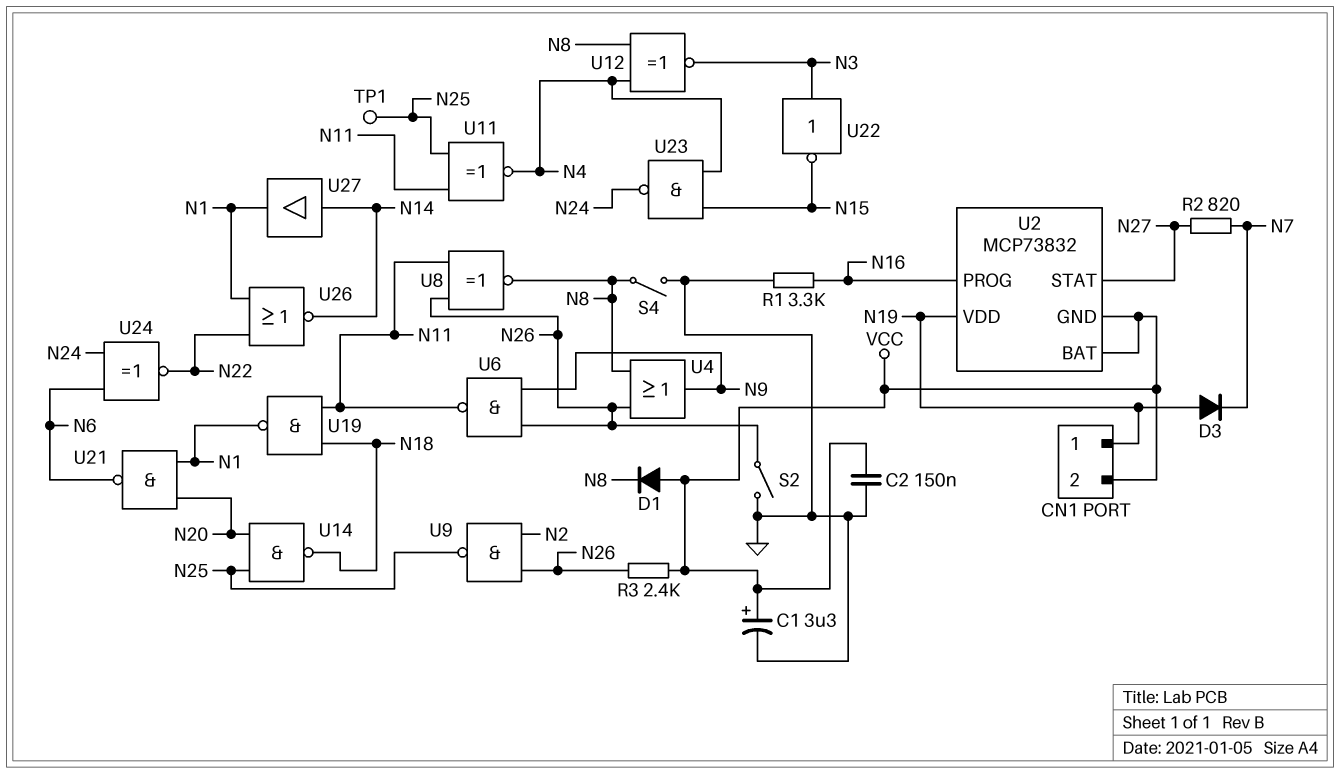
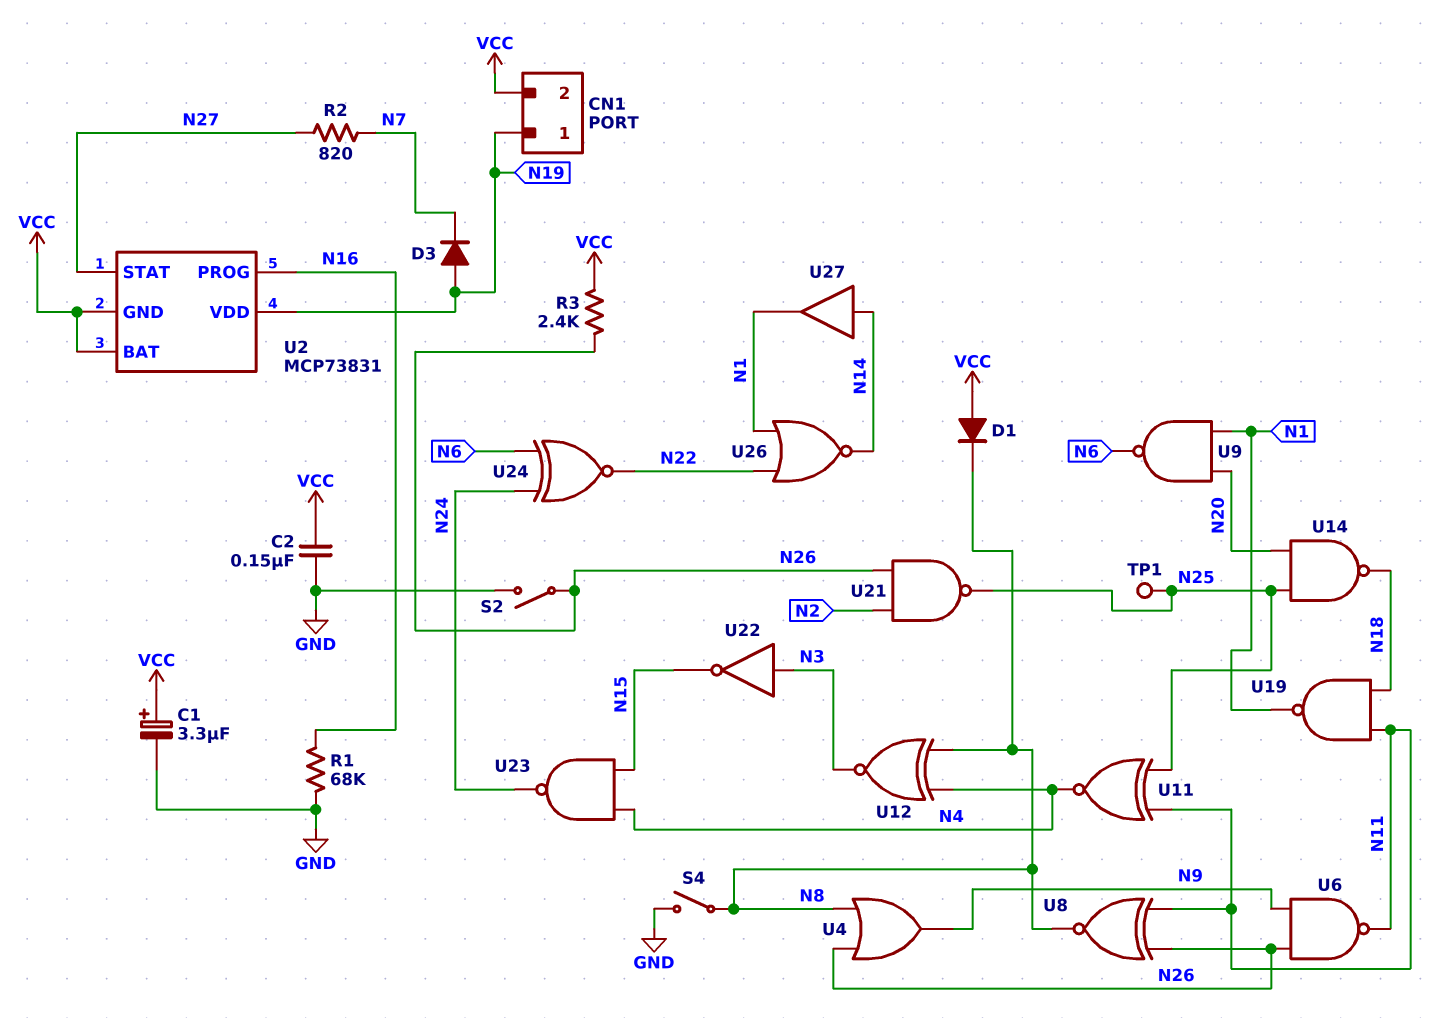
R1: 3.3k (GND, N16) -> 68k (GND, N16)
U2: MCP73832 -> MCP73831
U9: NAND (in N2, in N26, out N25) -> NAND (in N1, in N20, out N6)
U21: NAND (in N1, in N20, out N6) -> NAND (in N2, in N26, out N25)

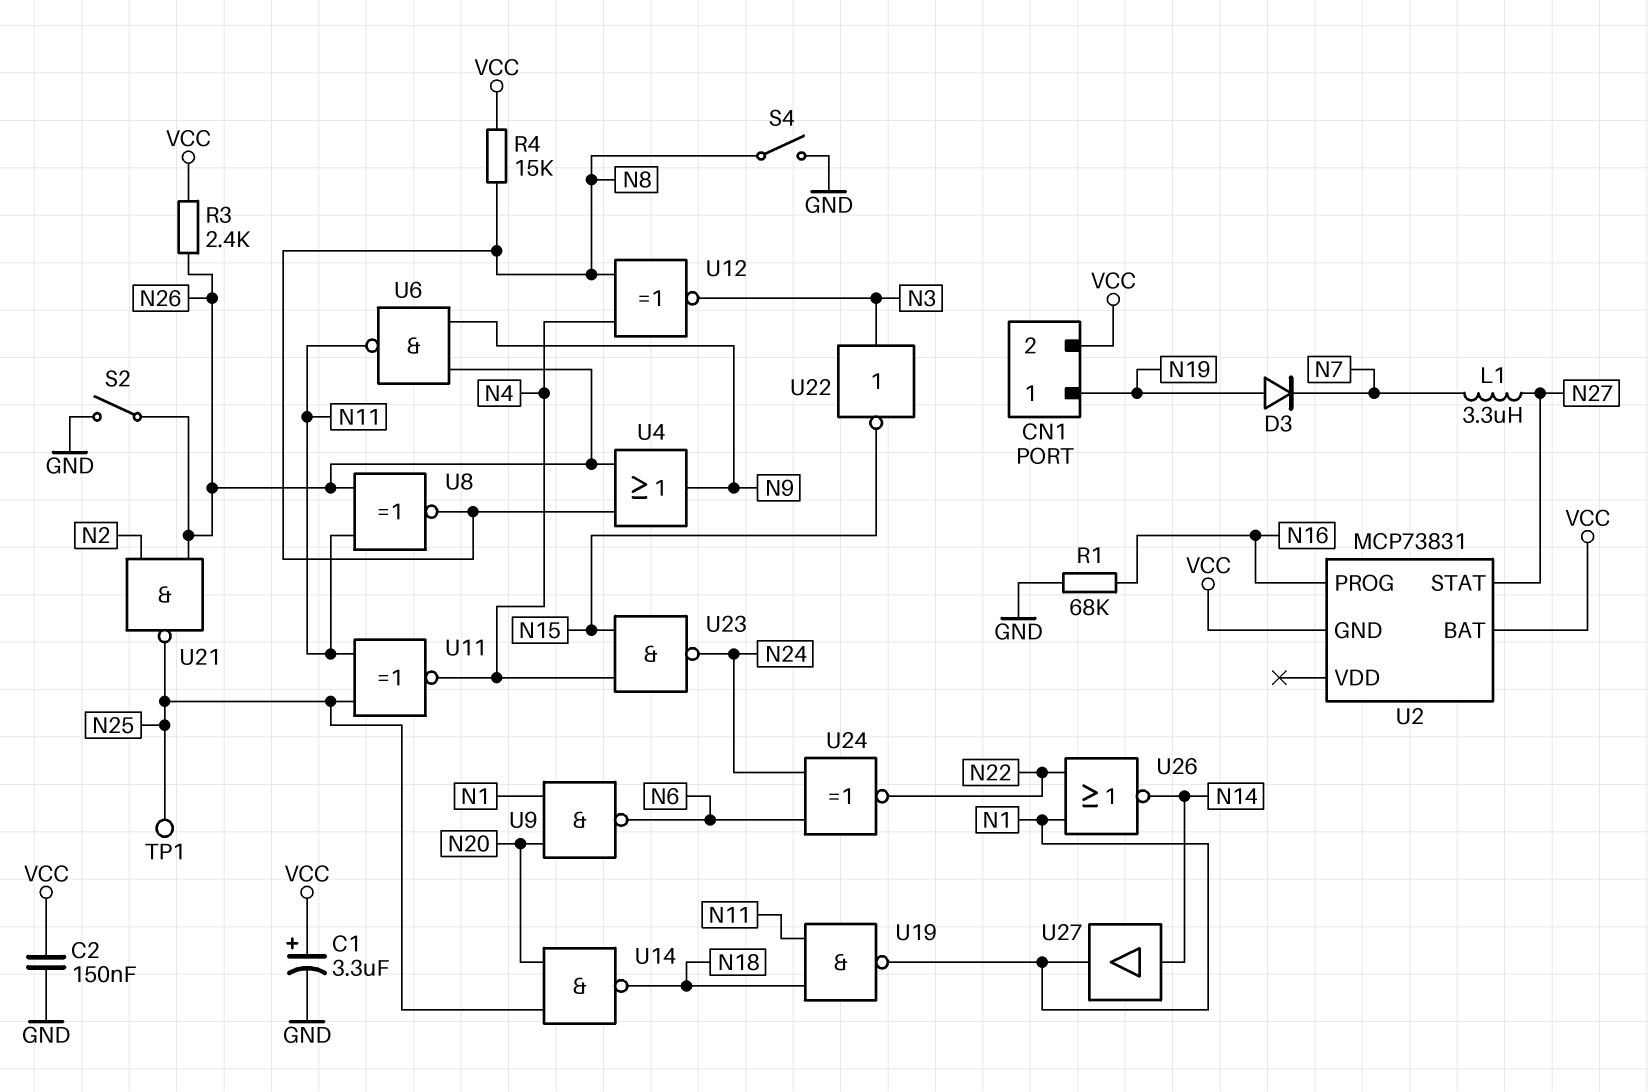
D1: diode (A VCC, K N8) -> none
L1: none -> 3.3uH (N7, N27)
R2: 820 (N7, N27) -> none
R4: none -> 15k (N8, VCC)
U2 pin VDD: N19 -> none

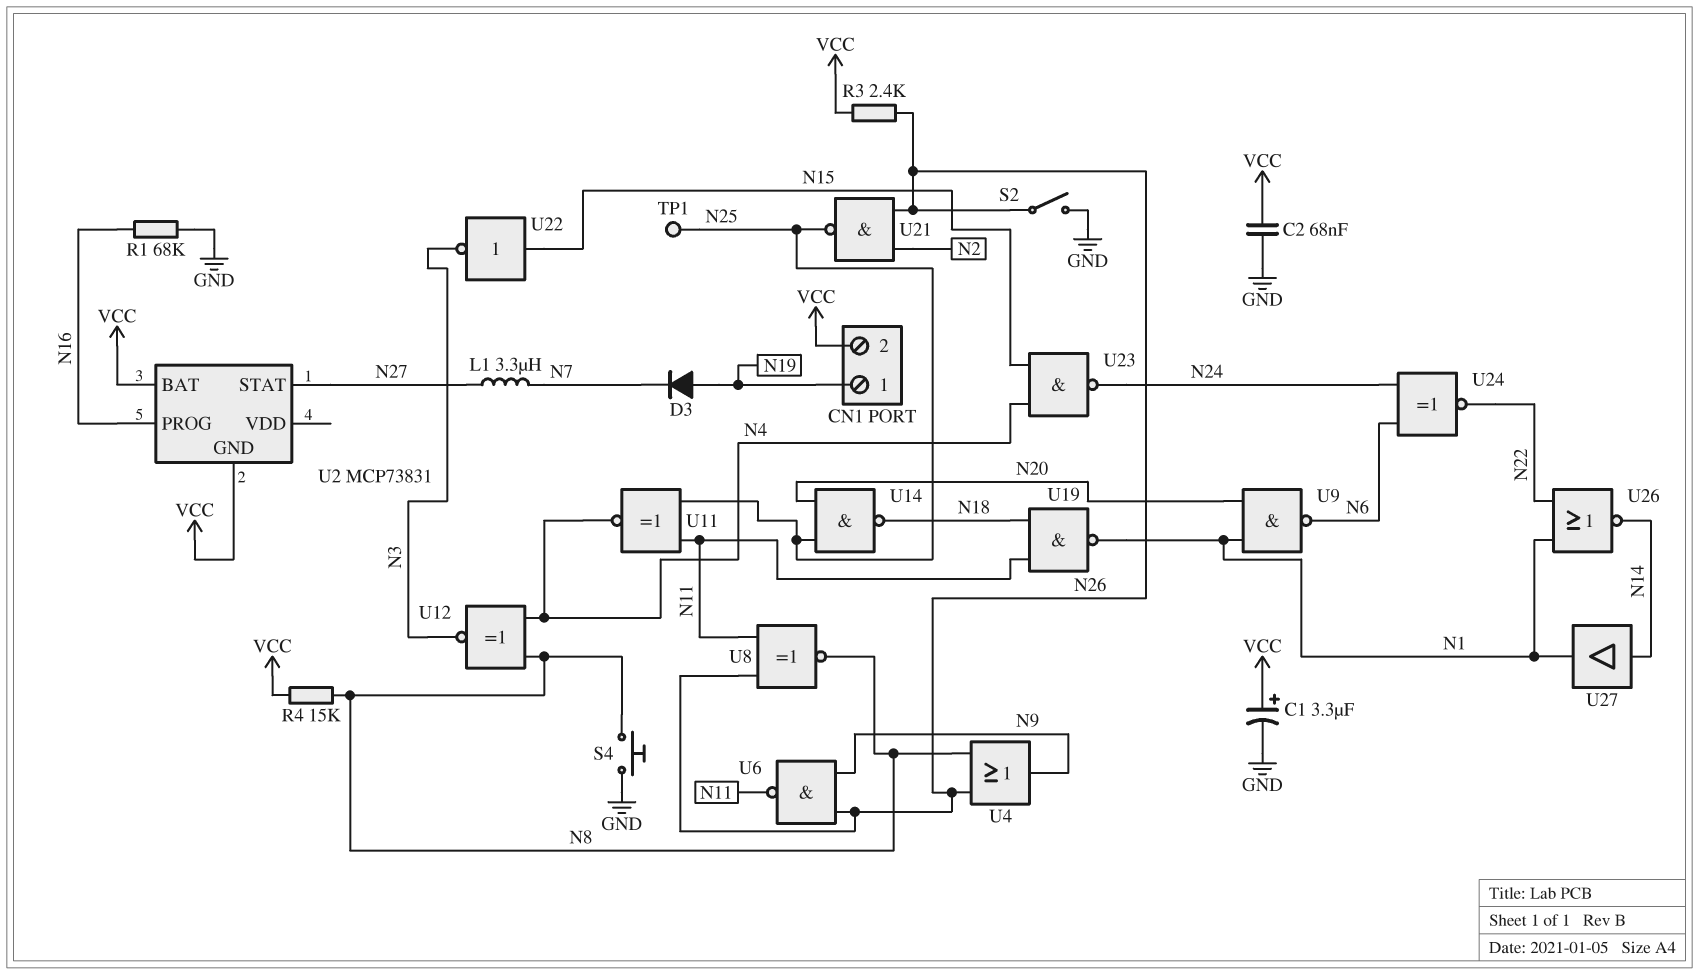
C2: 150nF (GND, VCC) -> 68nF (GND, VCC)
S4: switch (GND, N8) -> button (GND, N8)
U22: NOT (in N3, out N15) -> NOT (in N15, out N3)

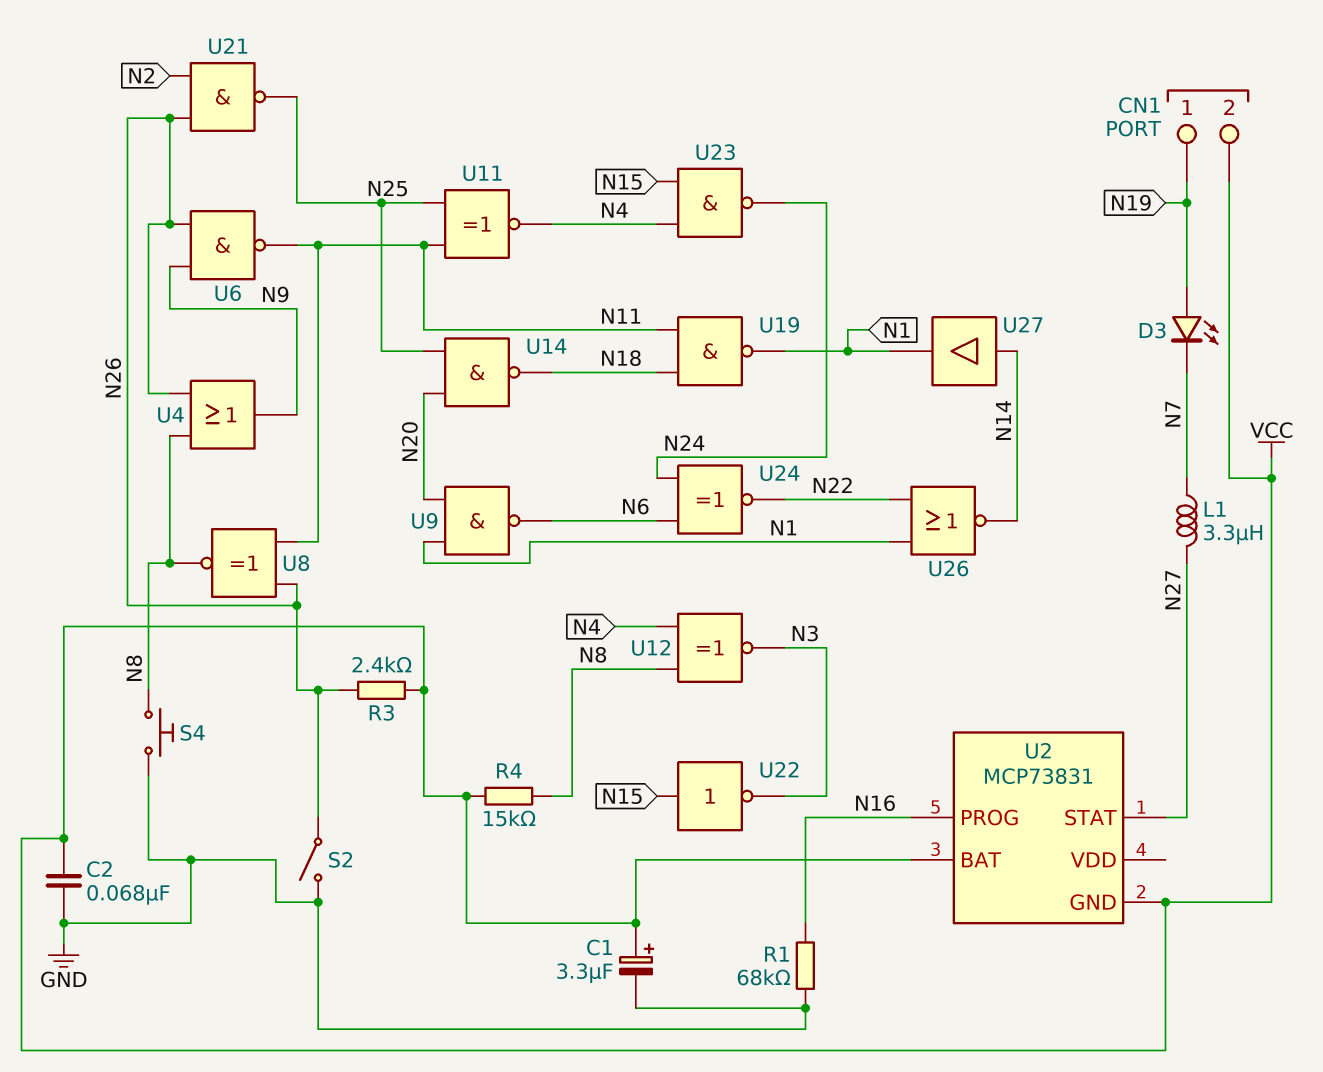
D3: diode (A N19, K N7) -> LED (A N19, K N7)
TP1: test point (N25) -> none

